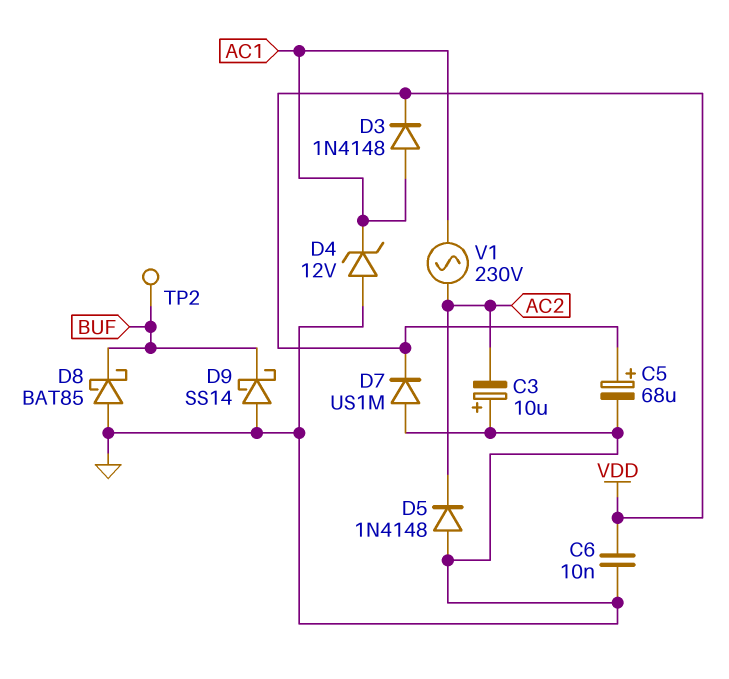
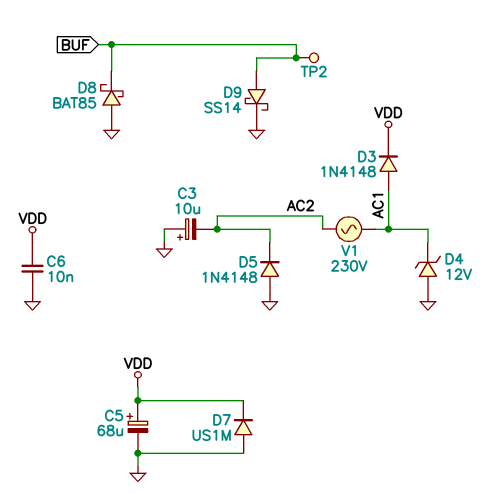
D9: schottky SS14 (A GND, K BUF) -> schottky SS14 (A BUF, K GND)

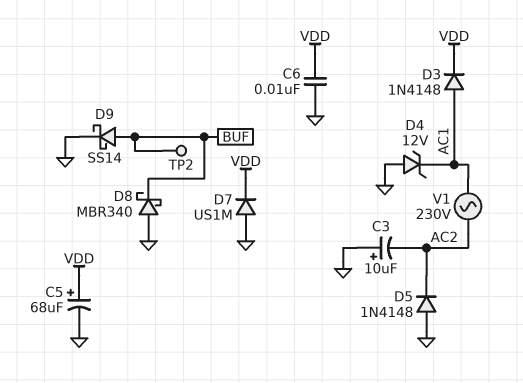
D8: schottky BAT85 (A GND, K BUF) -> schottky MBR340 (A GND, K BUF)

